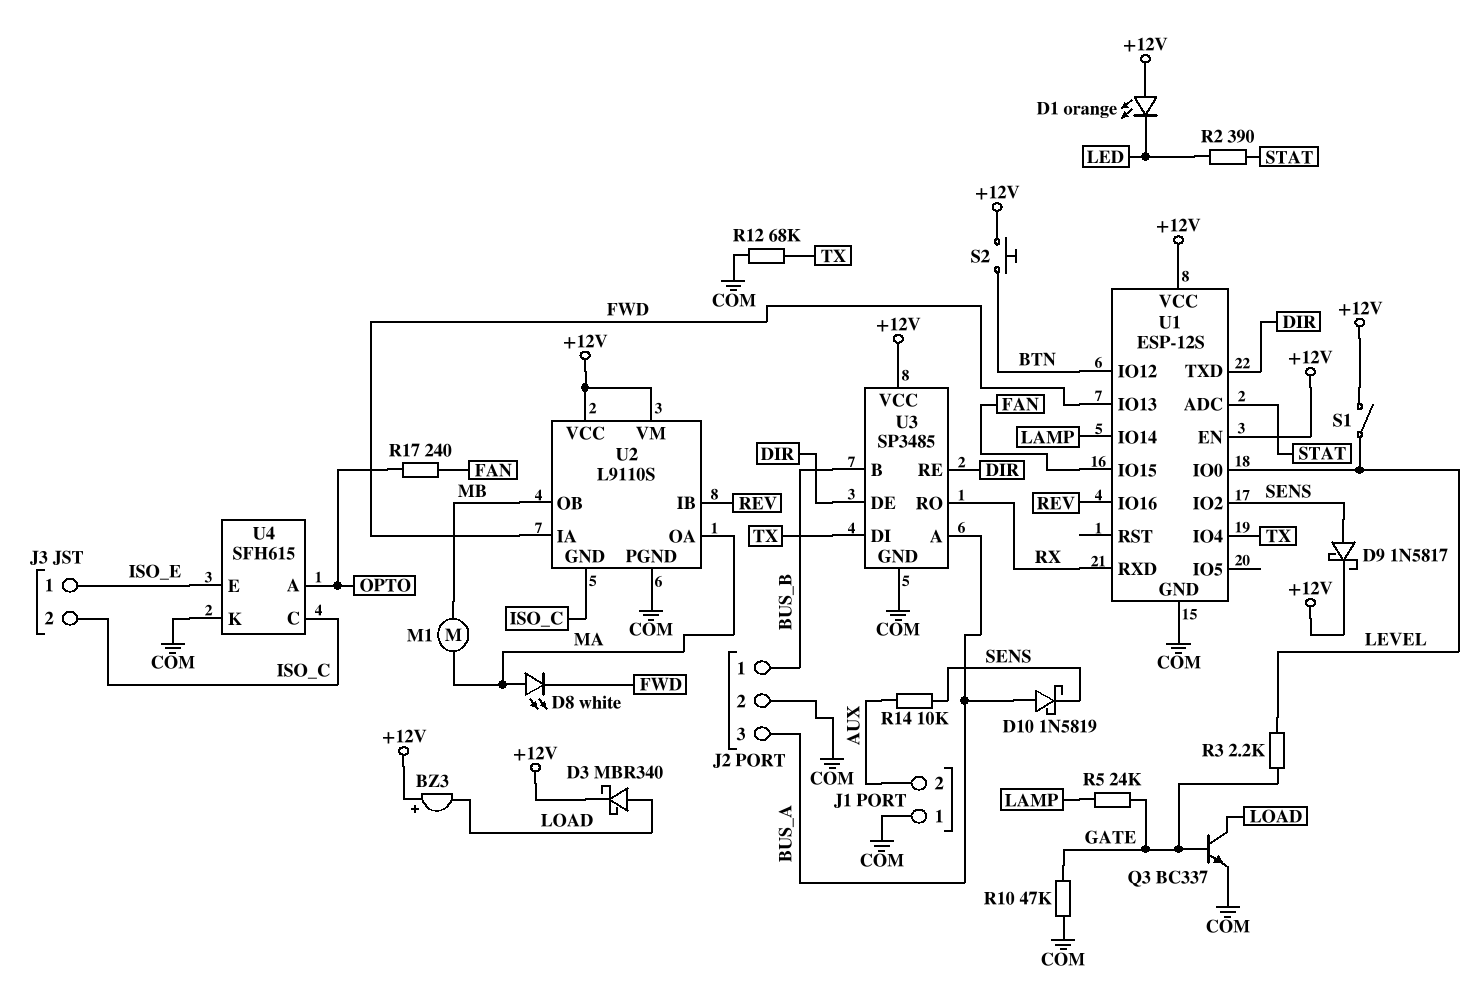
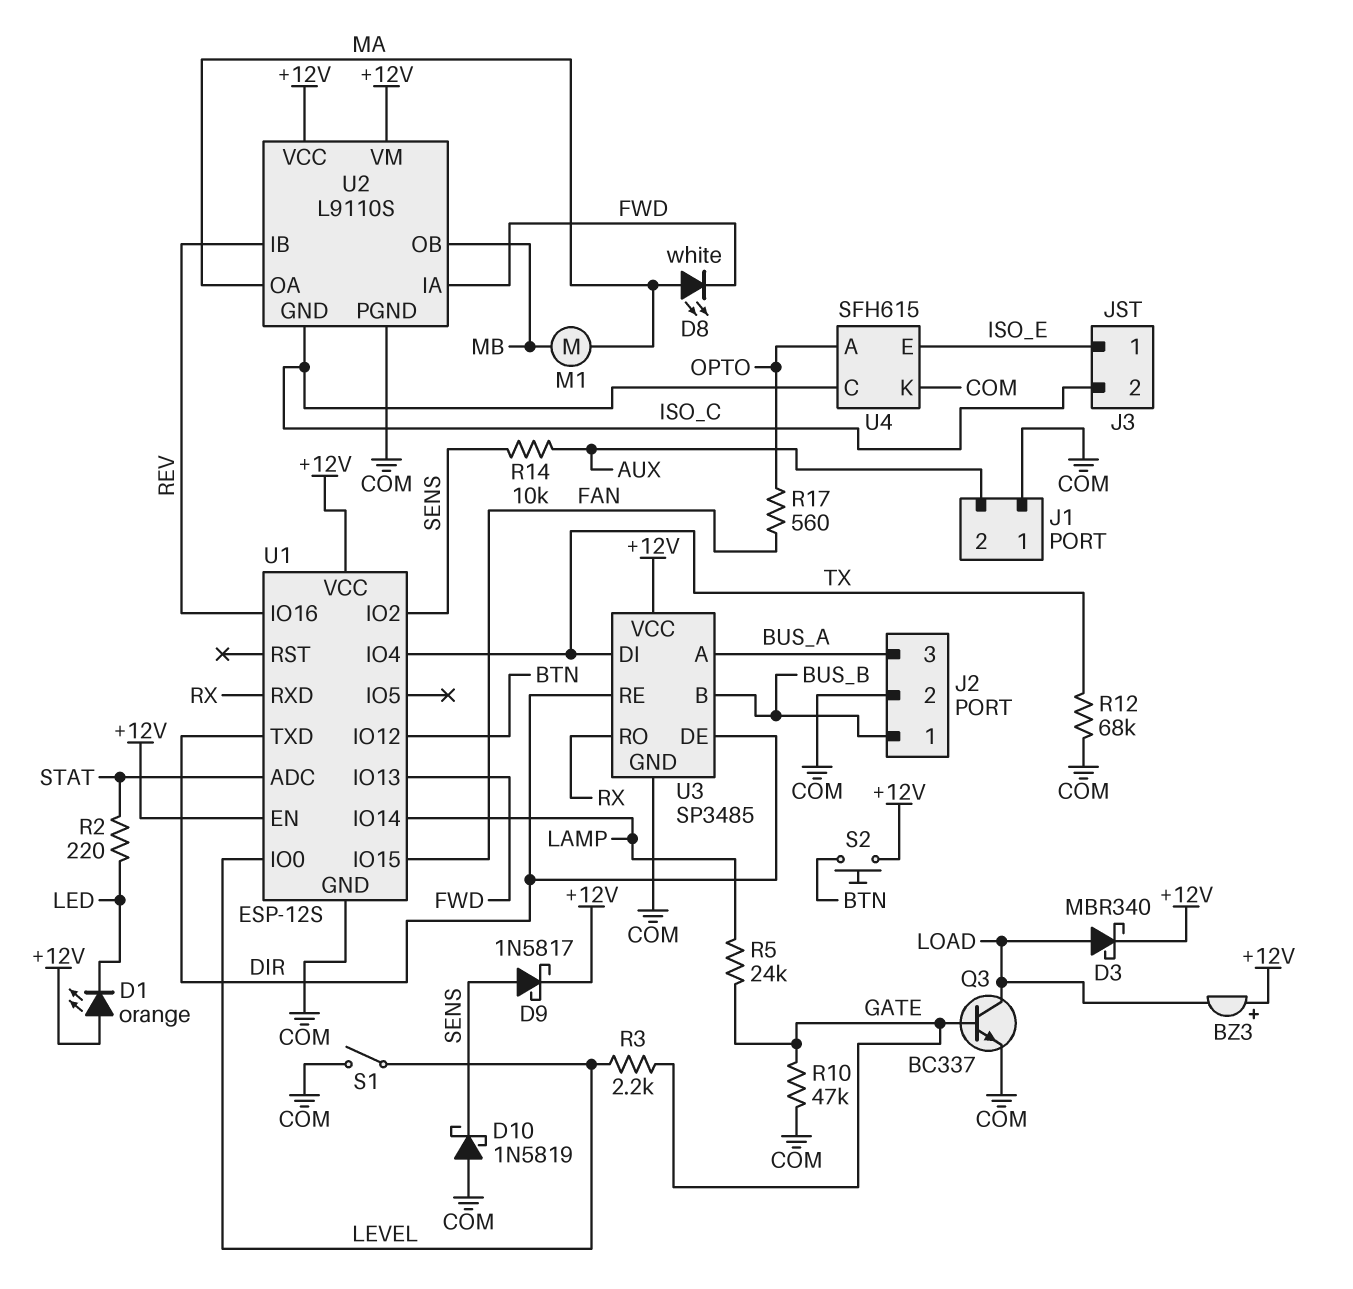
D10: schottky 1N5819 (A BUS_A, K SENS) -> schottky 1N5819 (A COM, K SENS)
R2: 390 (LED, STAT) -> 220 (LED, STAT)
R17: 240 (FAN, OPTO) -> 560 (FAN, OPTO)
S1: switch (+12V, LEVEL) -> switch (COM, LEVEL)

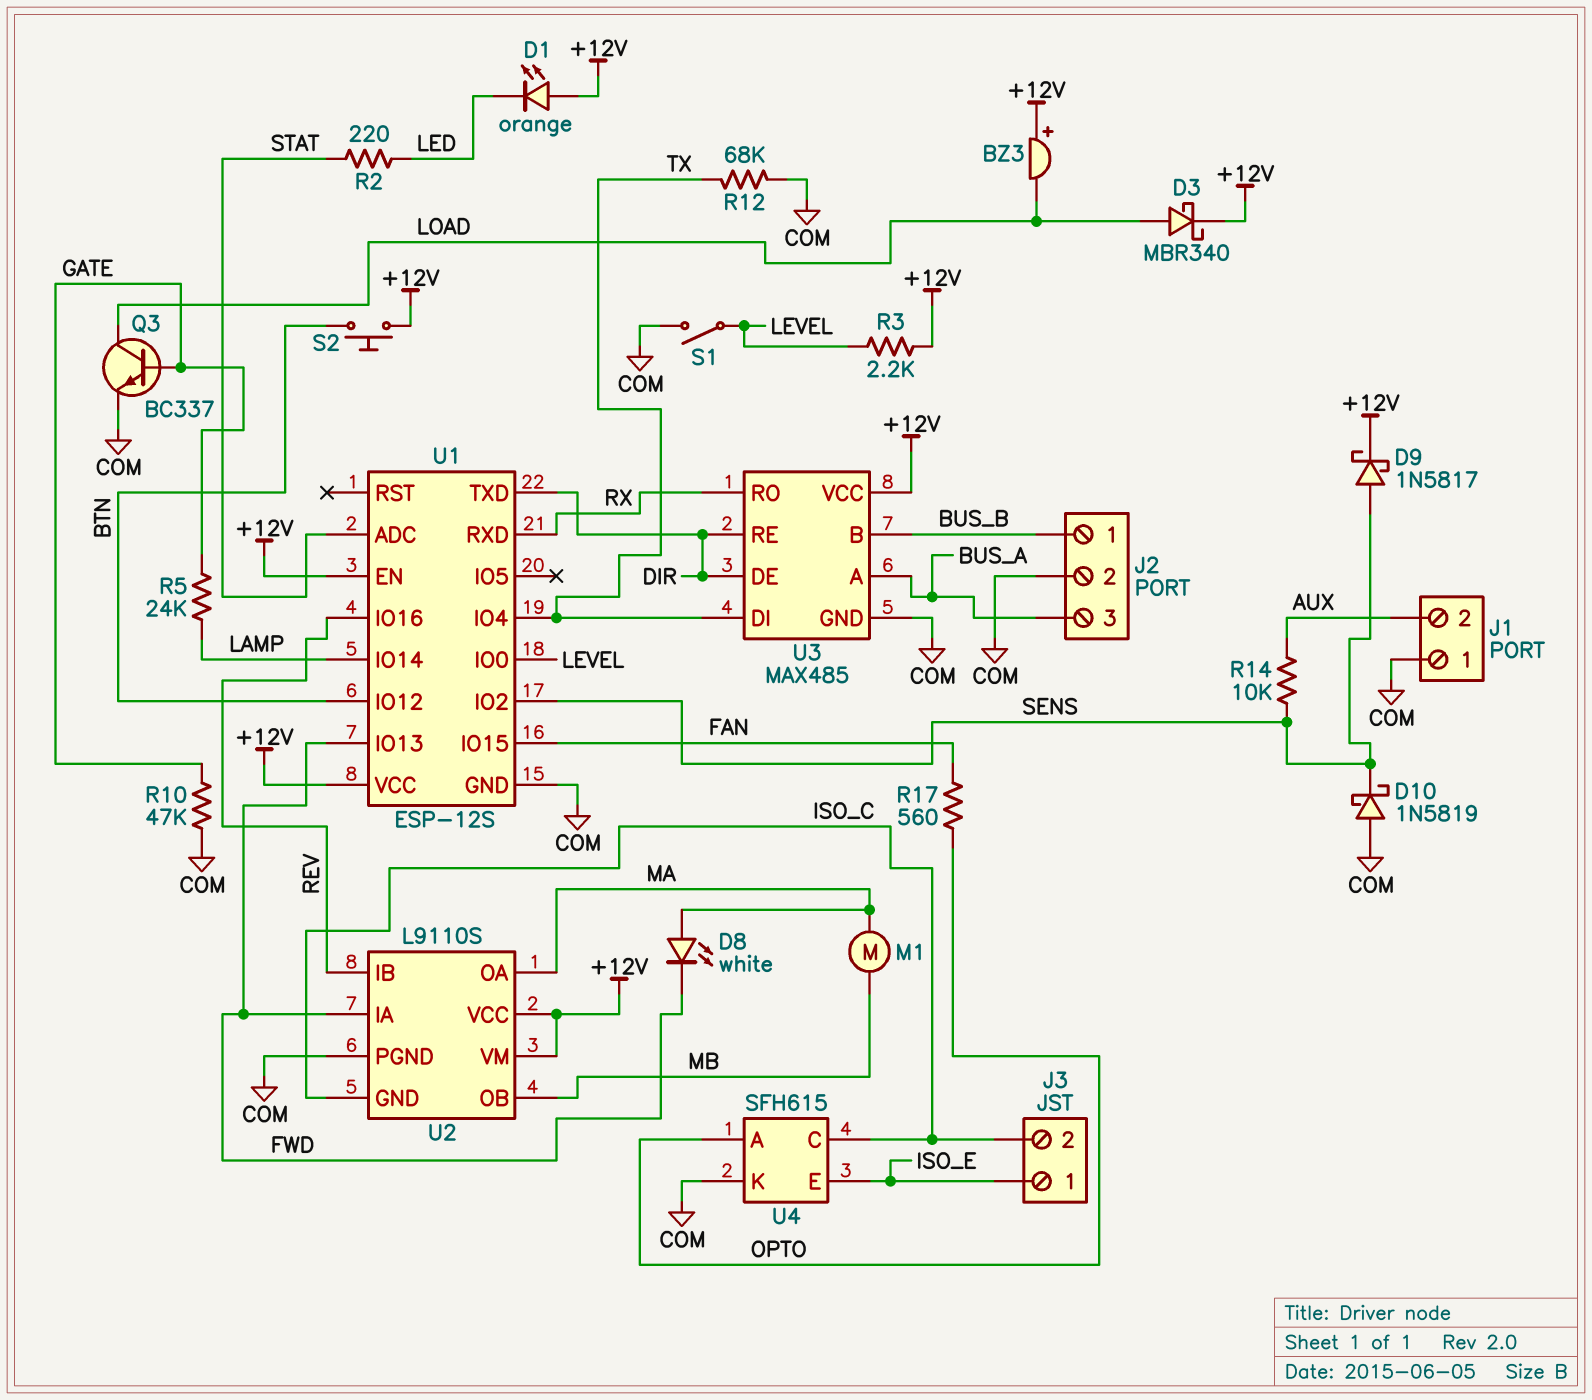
R3: 2.2k (GATE, LEVEL) -> 2.2k (+12V, LEVEL)
U3: SP3485 -> MAX485

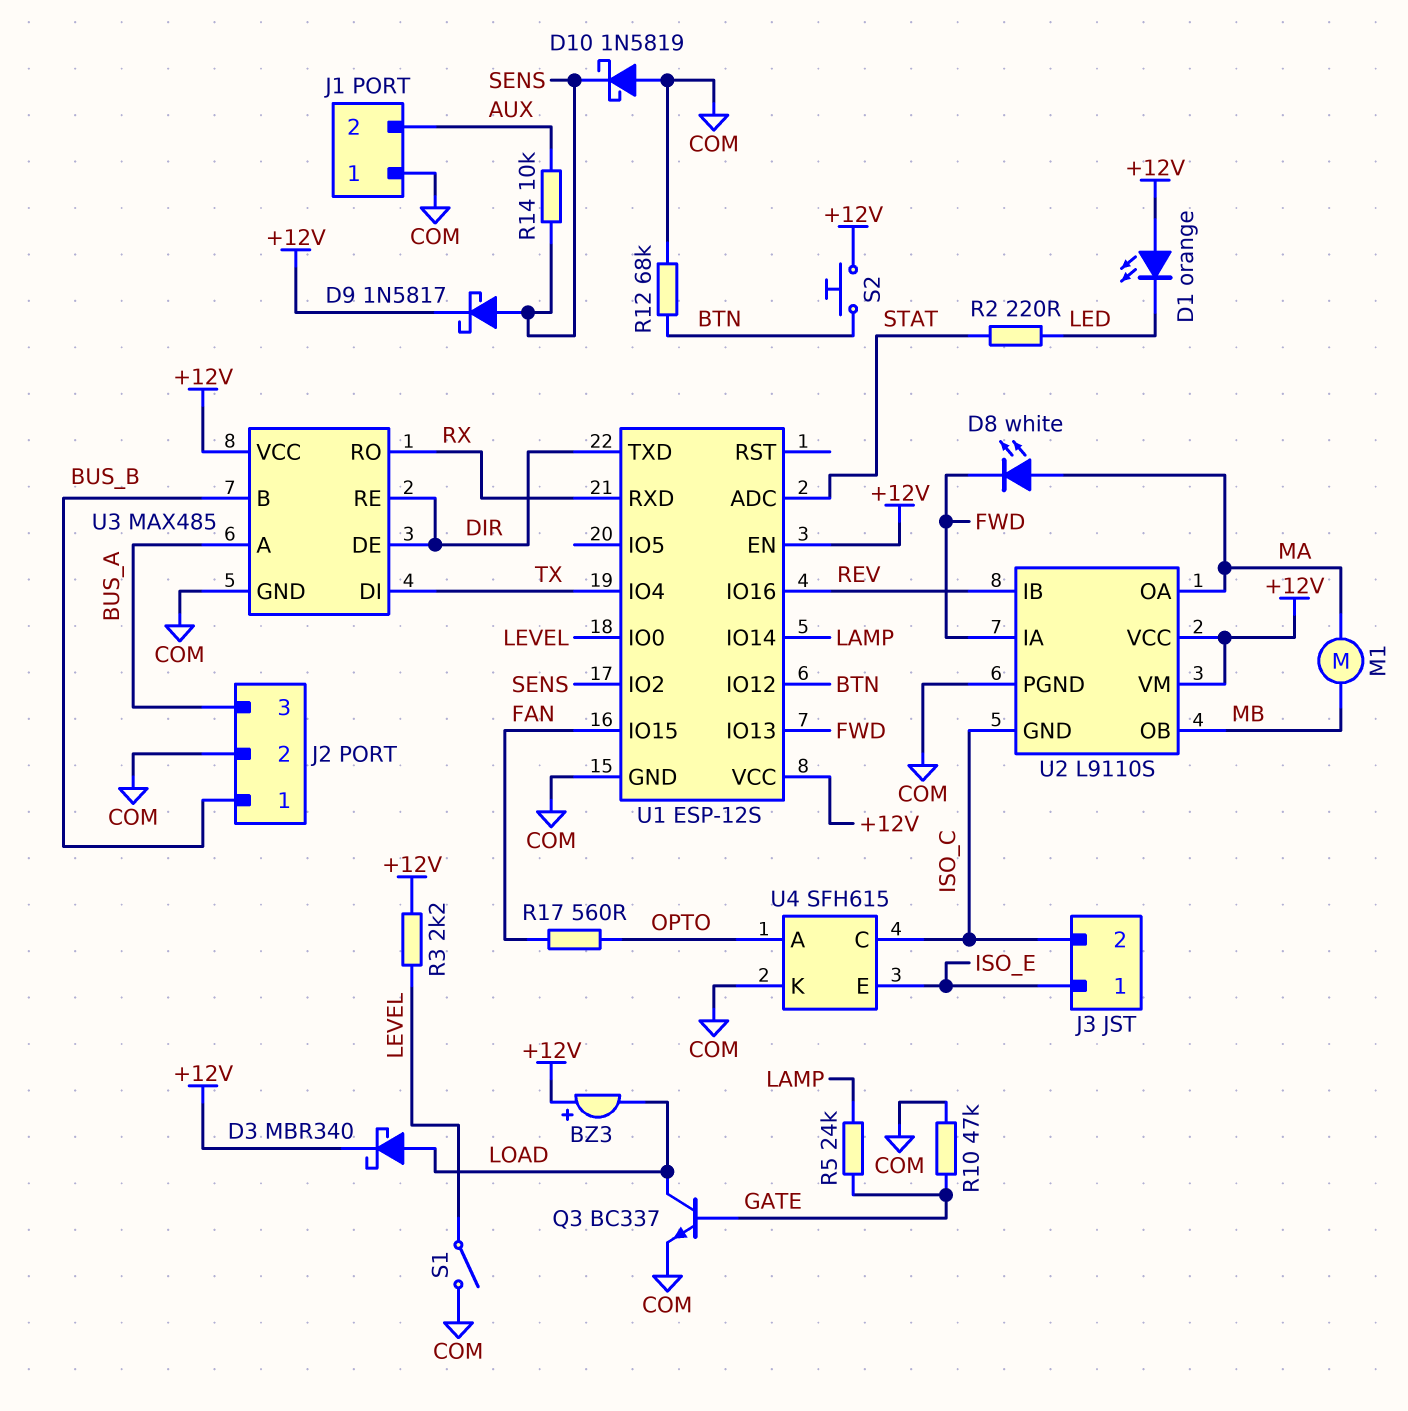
R12: 68k (COM, TX) -> 68k (BTN, COM)

